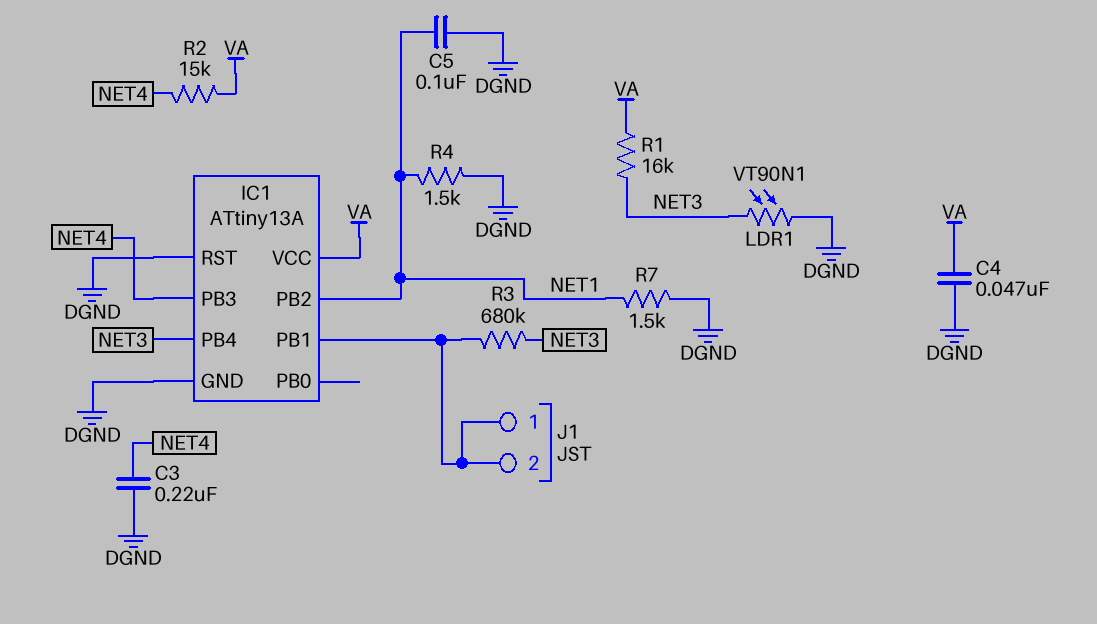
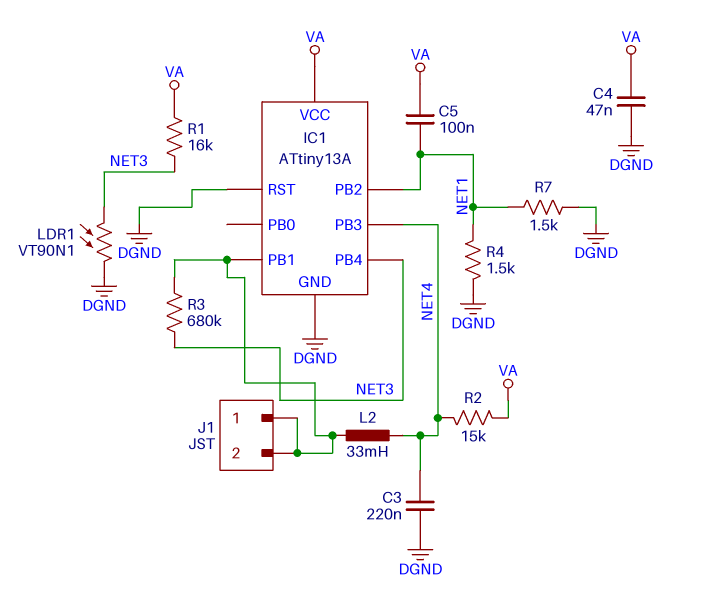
C5: 100nF (DGND, NET1) -> 100nF (NET1, VA)
L2: none -> 33mH (IC1/PB1, NET4)

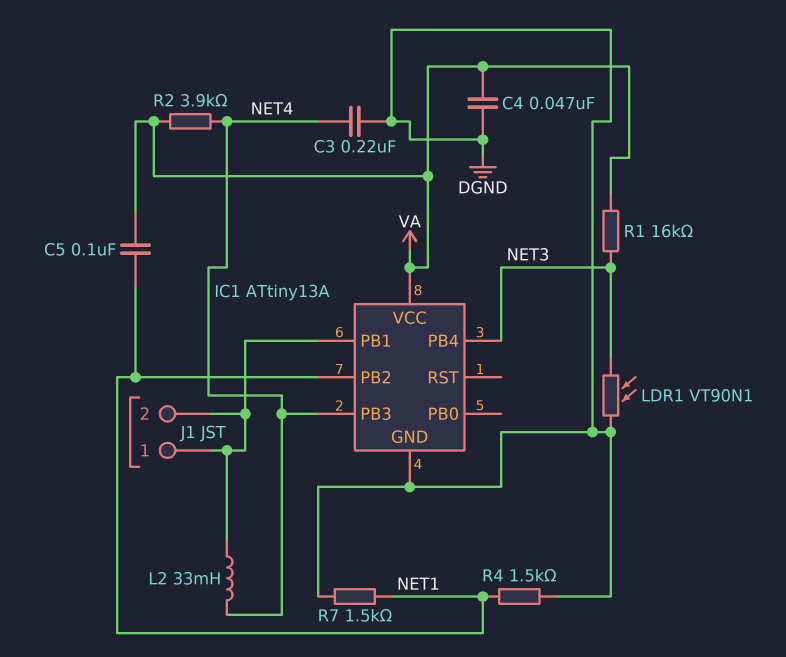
IC1 pin RST: DGND -> none
R2: 15k (NET4, VA) -> 3.9k (NET4, VA)
R3: 680k (IC1/PB1, NET3) -> none

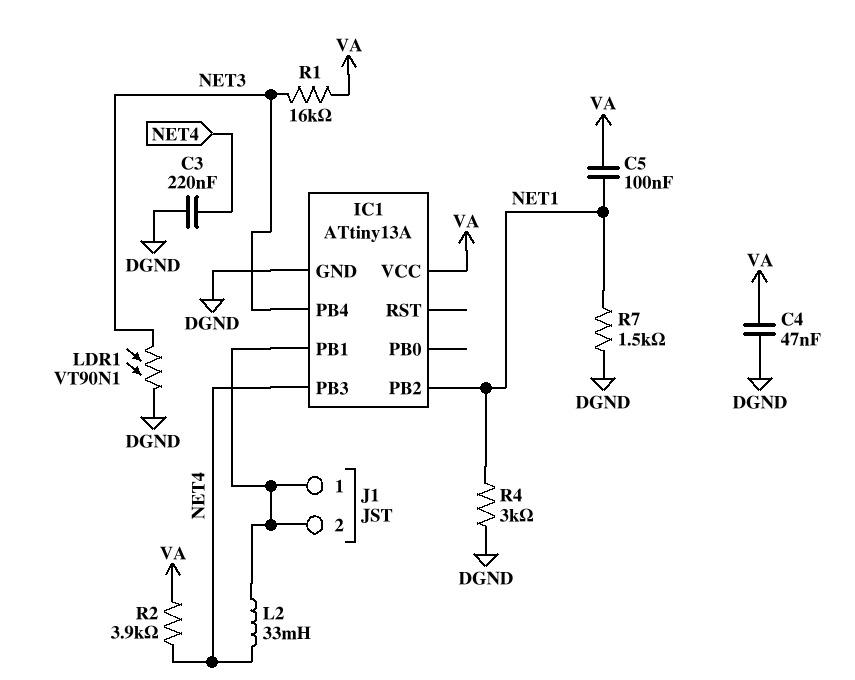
R4: 1.5k (DGND, NET1) -> 3k (DGND, NET1)

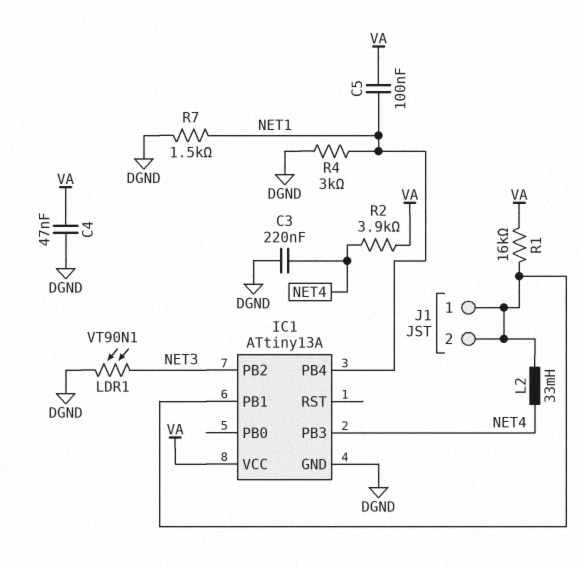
IC1 pin PB2: NET1 -> NET3
IC1 pin PB4: NET3 -> NET1
R1: 16k (NET3, VA) -> 16k (IC1/PB1, VA)

